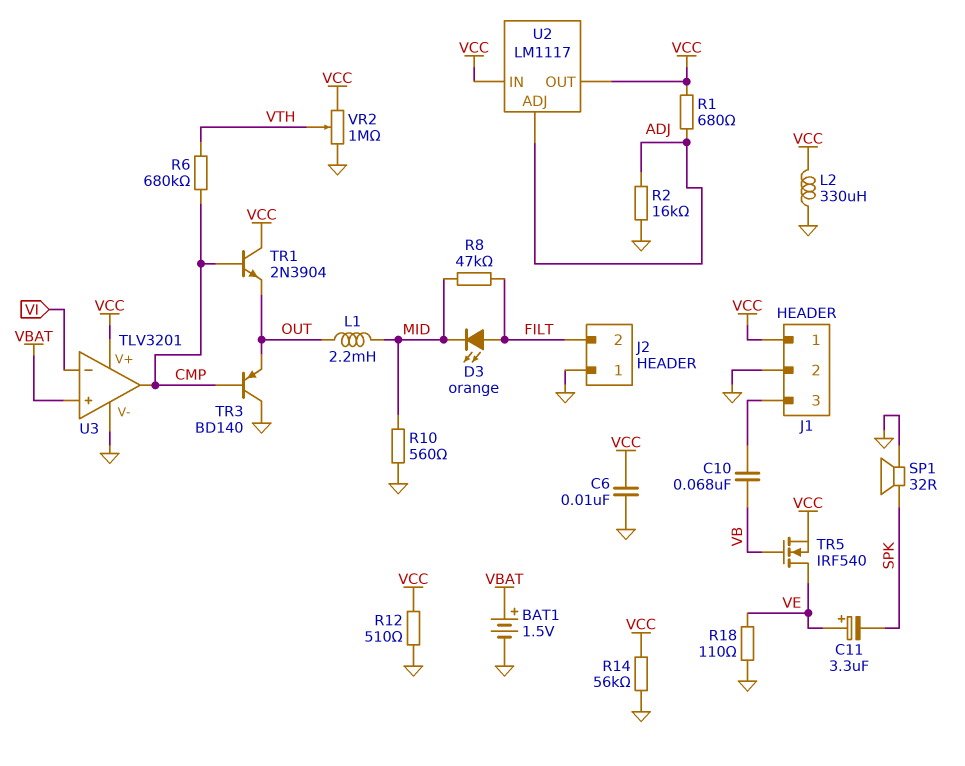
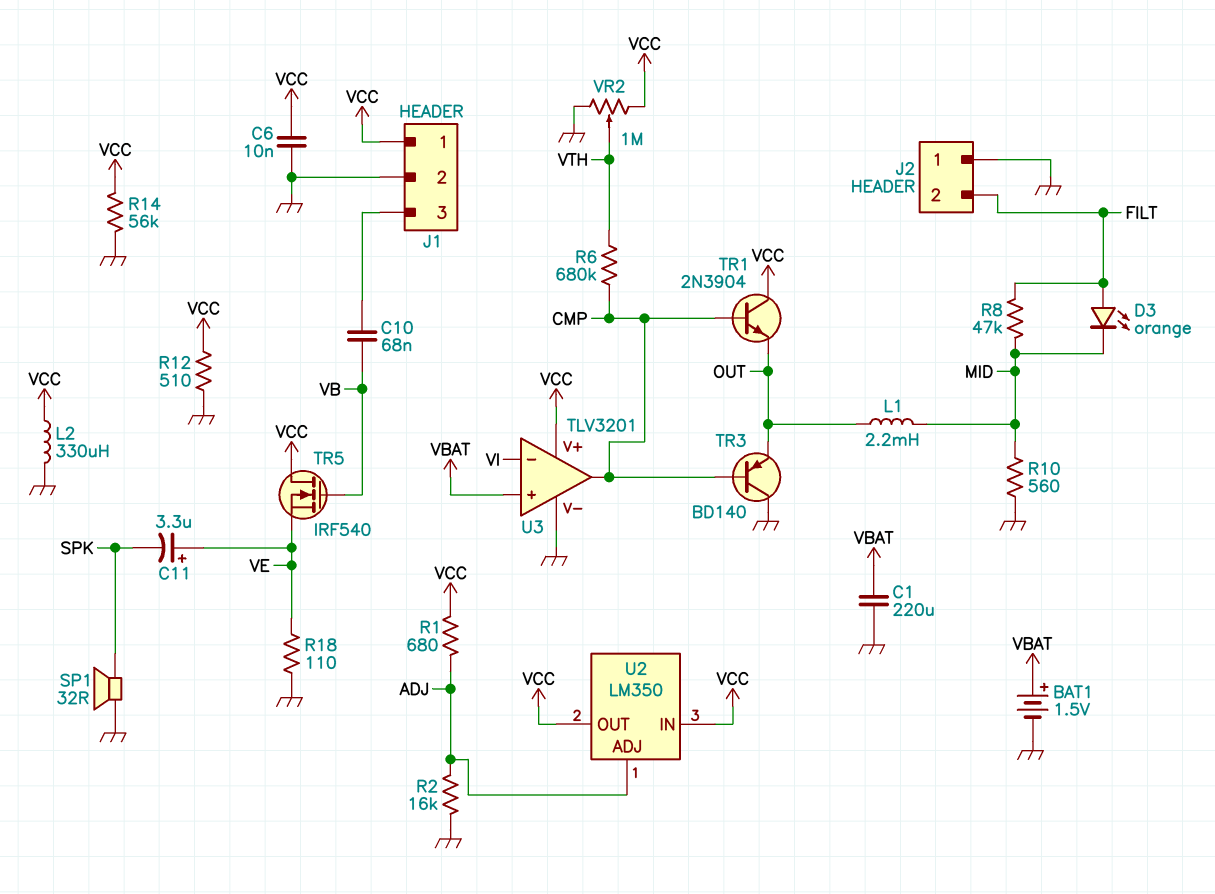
C1: none -> 220uF (GND, VBAT)
TR5: NMOS IRF540 (G VB, D VE, S VCC) -> NMOS IRF540 (G VB, D VCC, S VE)
U2: LM1117 -> LM350

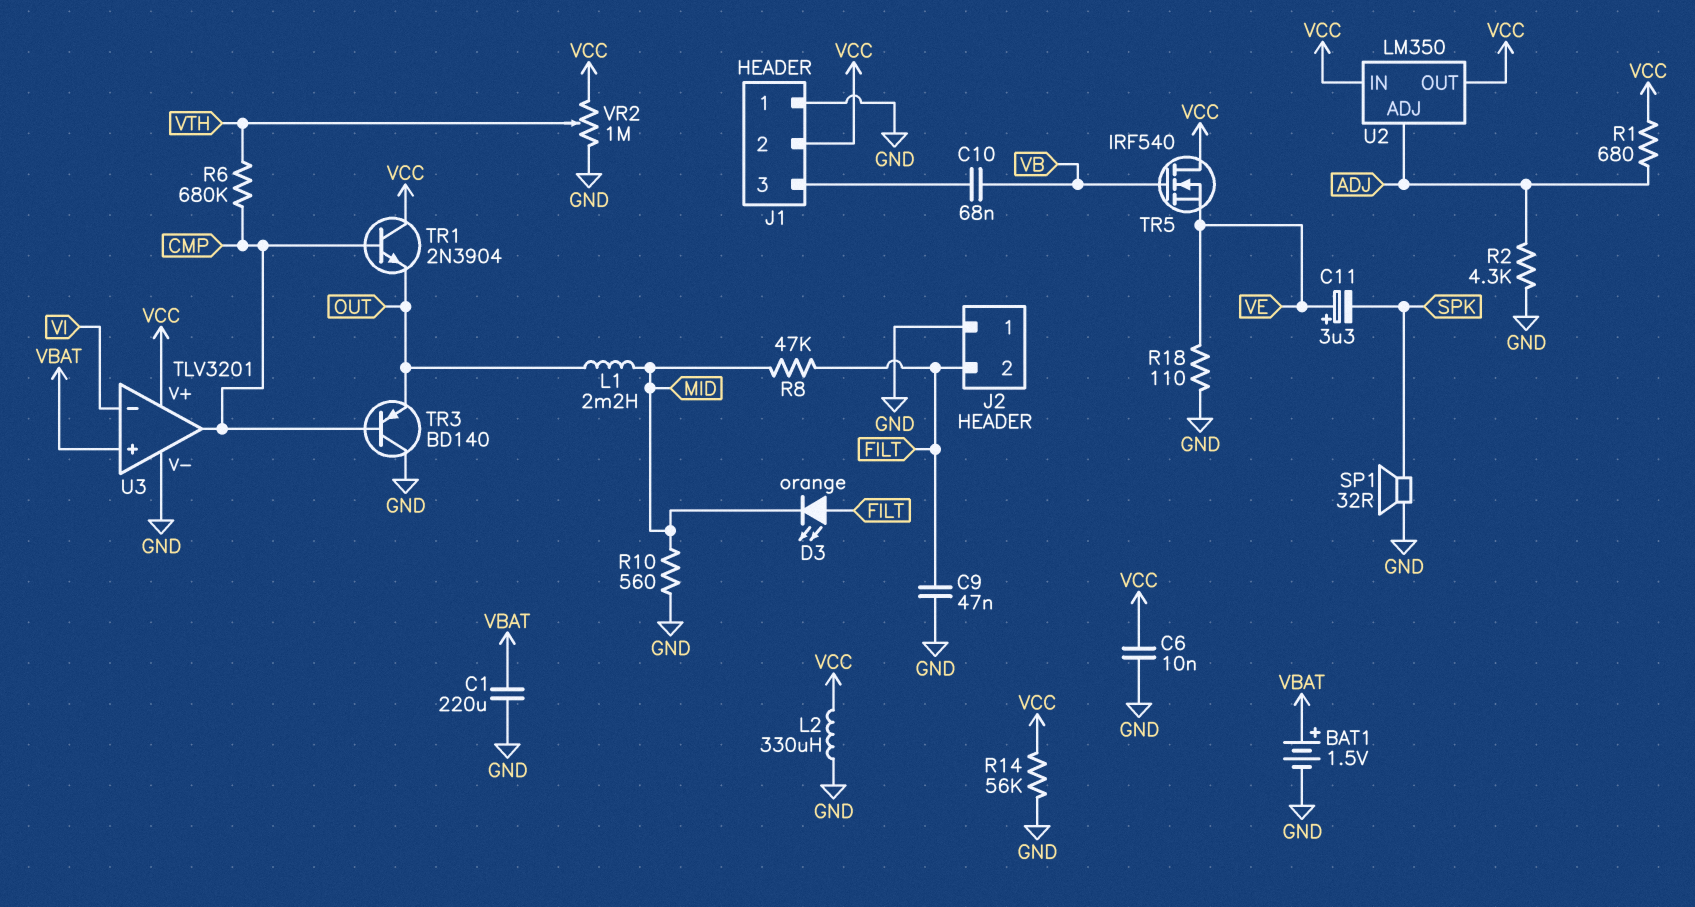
C9: none -> 47nF (FILT, GND)
J1 pin 1: VCC -> GND
J1 pin 2: GND -> VCC
R2: 16k (ADJ, GND) -> 4.3k (ADJ, GND)
R12: 510 (GND, VCC) -> none

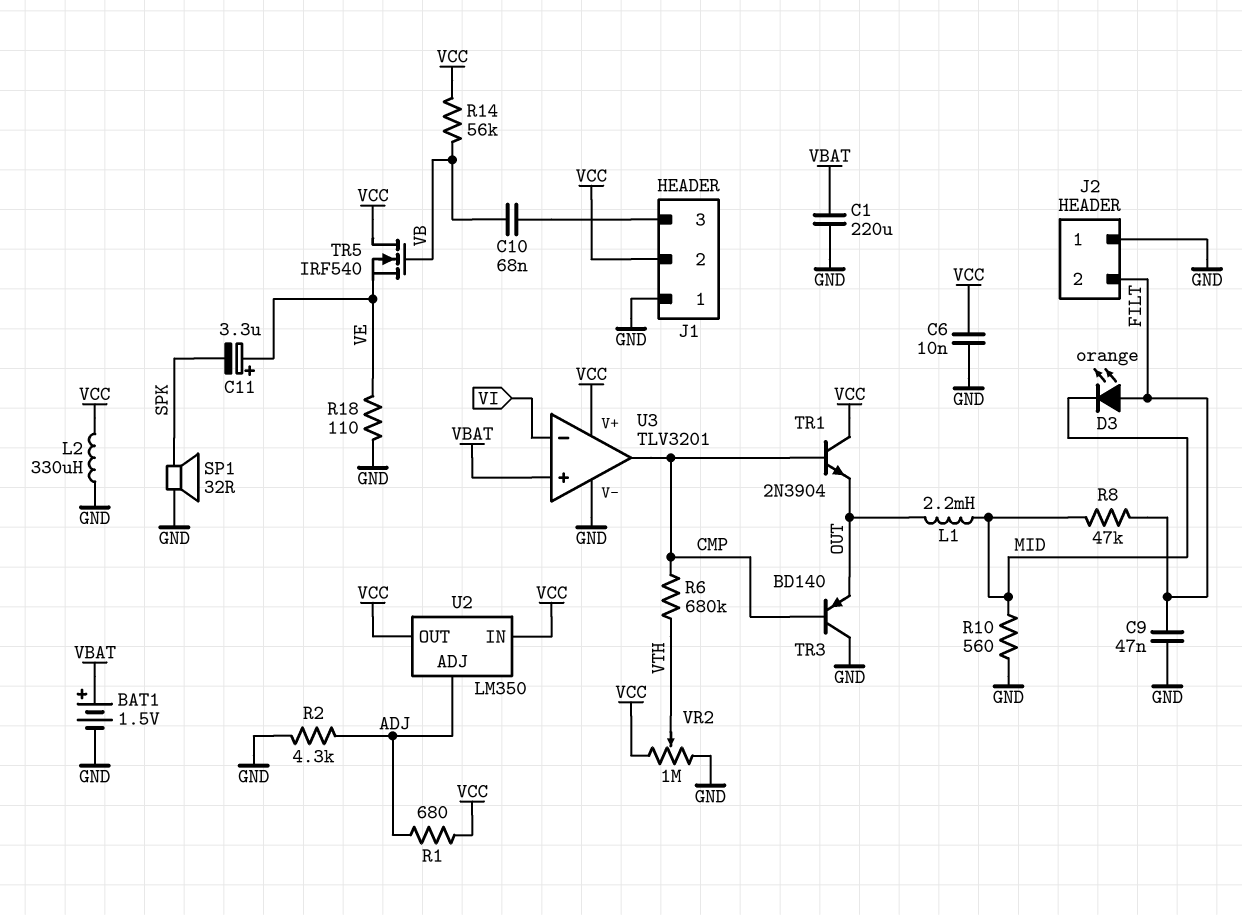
R14: 56k (GND, VCC) -> 56k (VB, VCC)

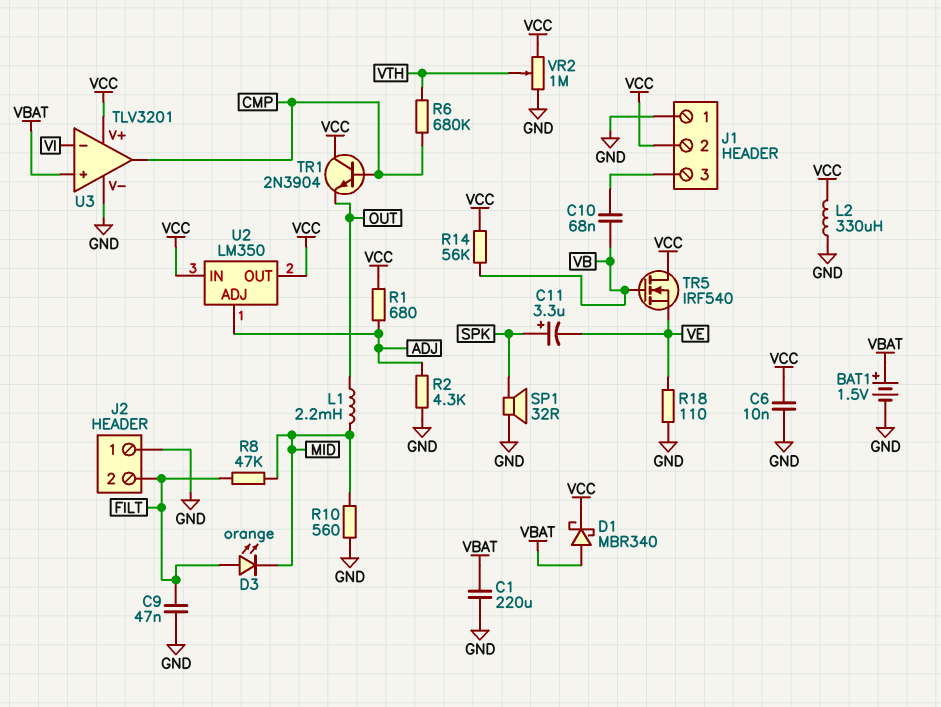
C11: 3.3uF (plus VE, minus SPK) -> 3.3uF (plus SPK, minus VE)
D1: none -> schottky MBR340 (A VBAT, K VCC)
TR3: PNP BD140 (B CMP, C GND, E OUT) -> none

